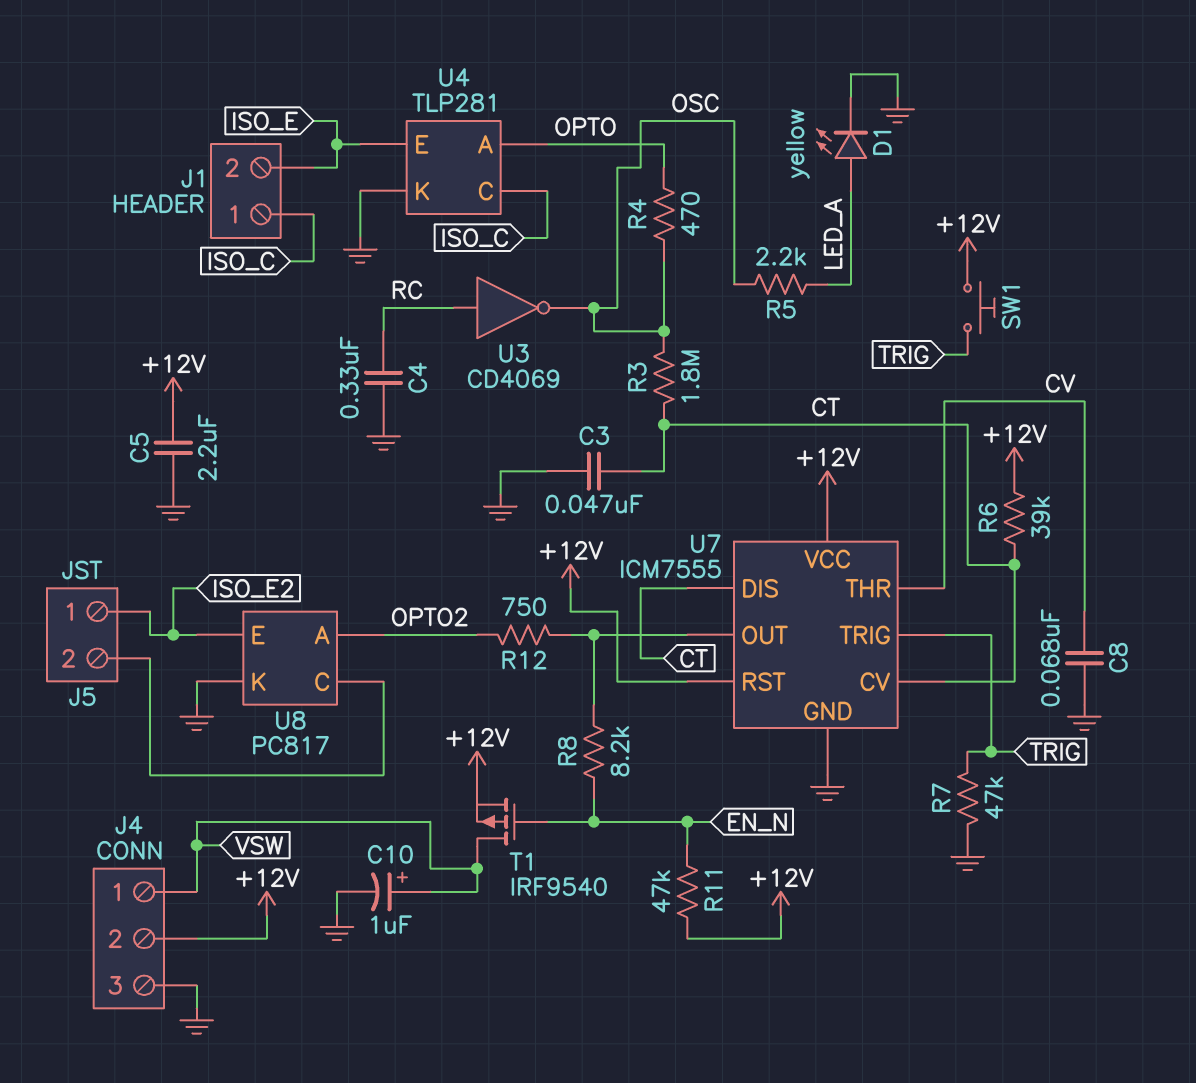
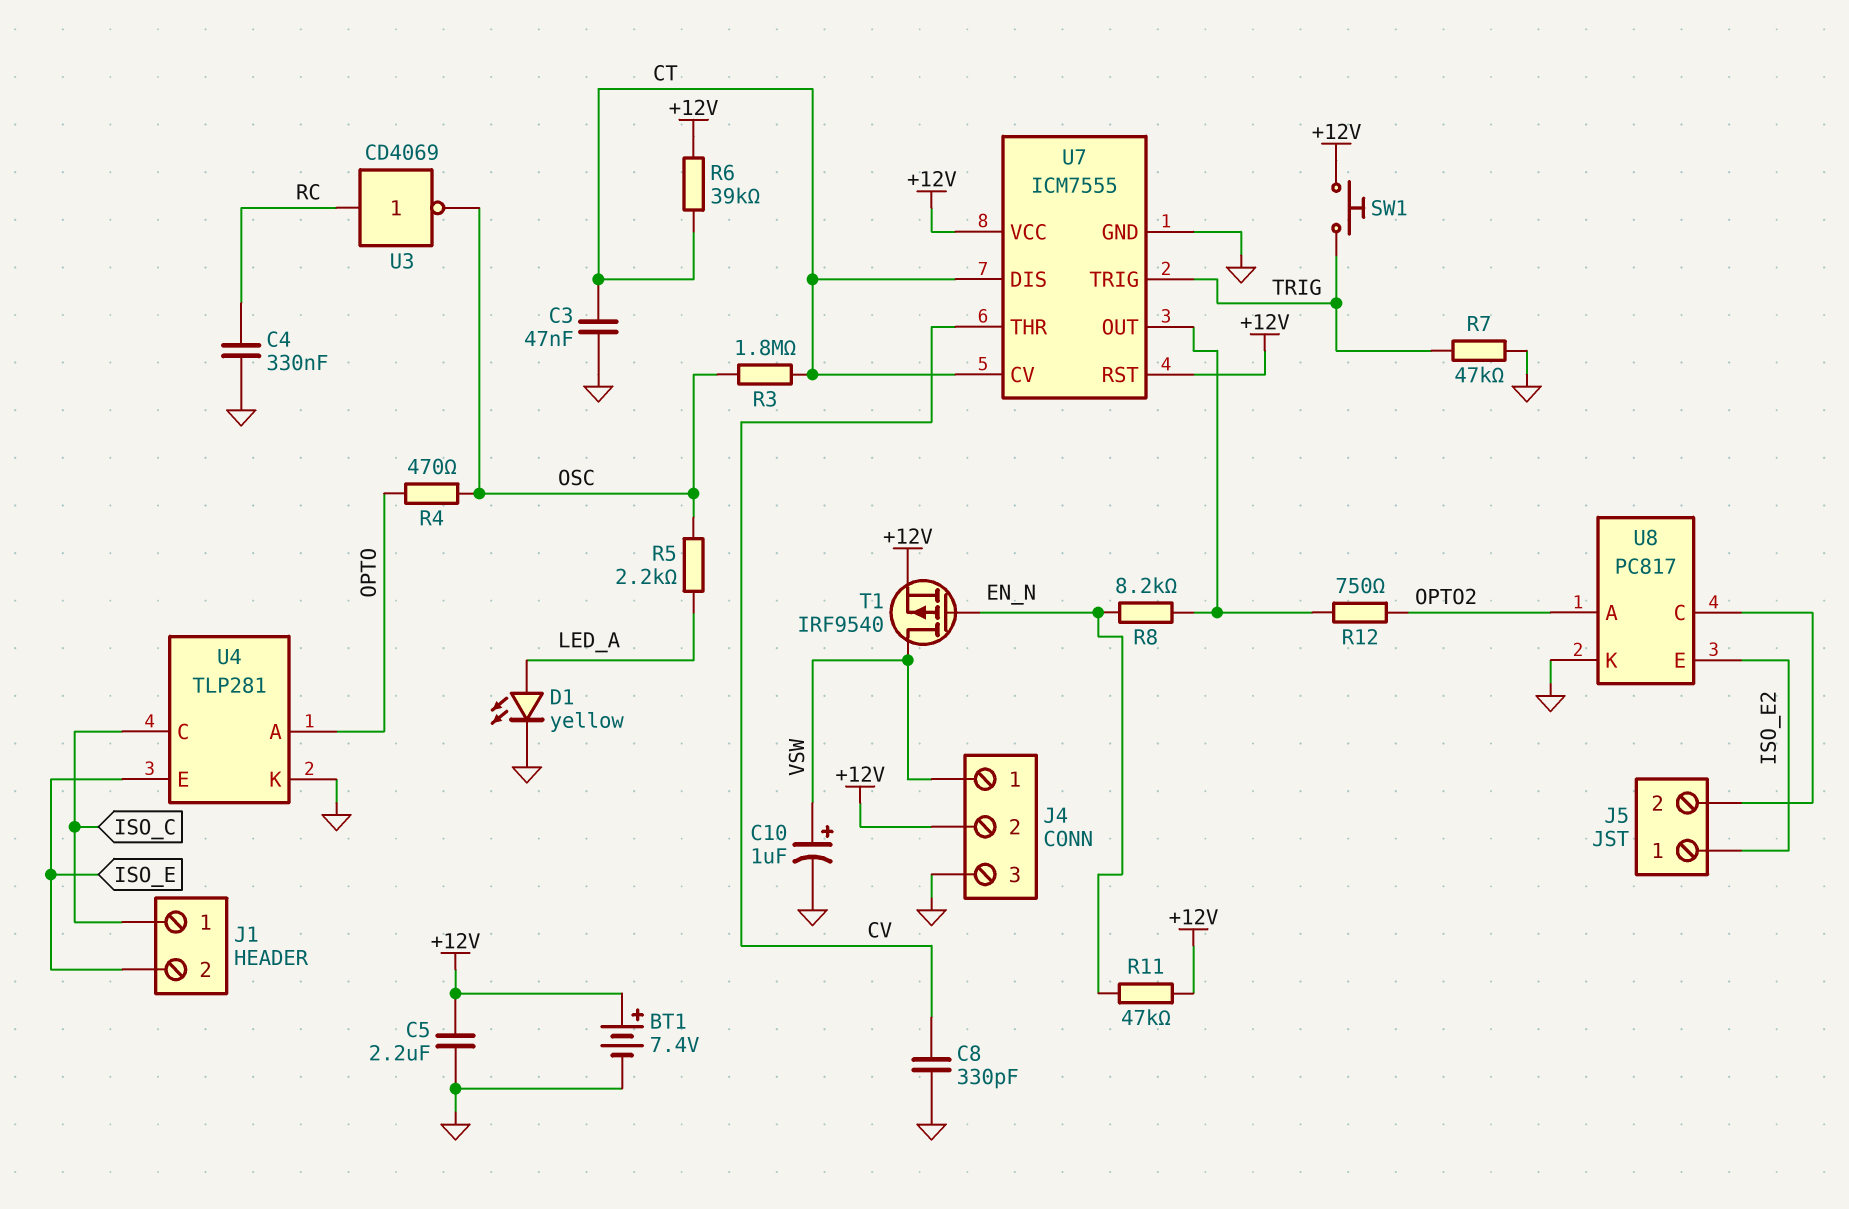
BT1: none -> 7.4V (plus +12V, minus GND)
C8: 68nF (CV, GND) -> 330pF (CV, GND)

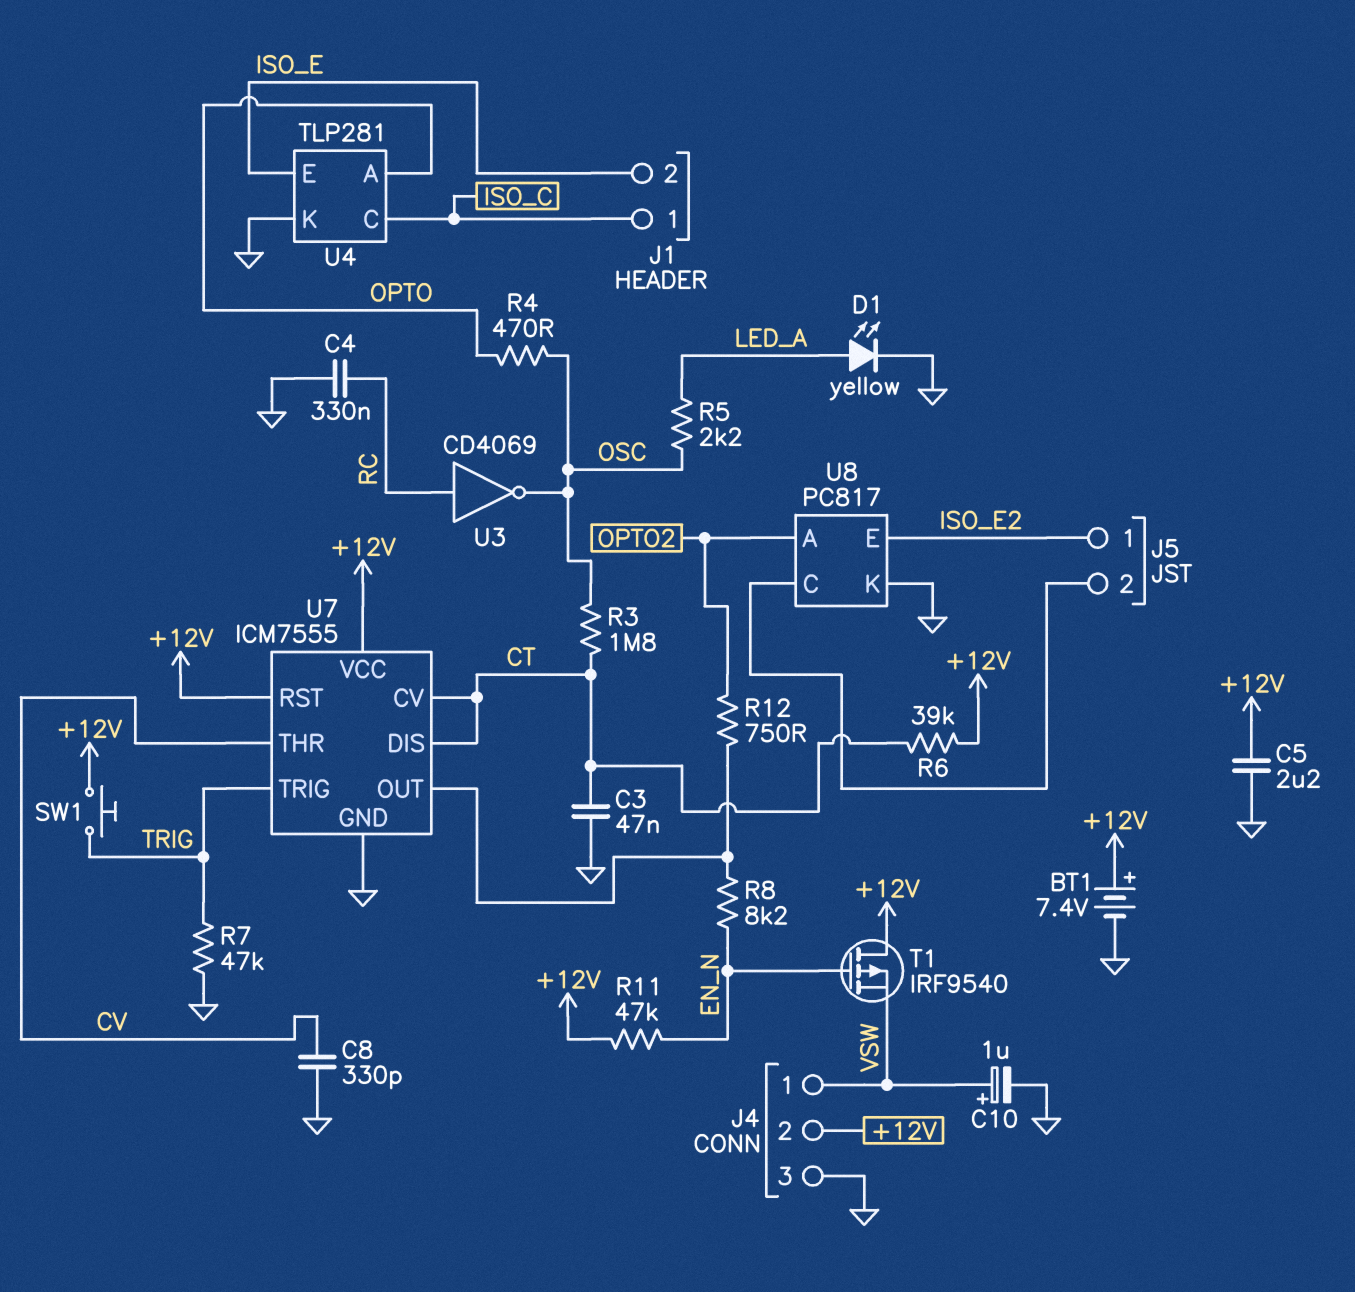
T1: PMOS IRF9540 (G EN_N, D VSW, S +12V) -> PMOS IRF9540 (G EN_N, D +12V, S VSW)

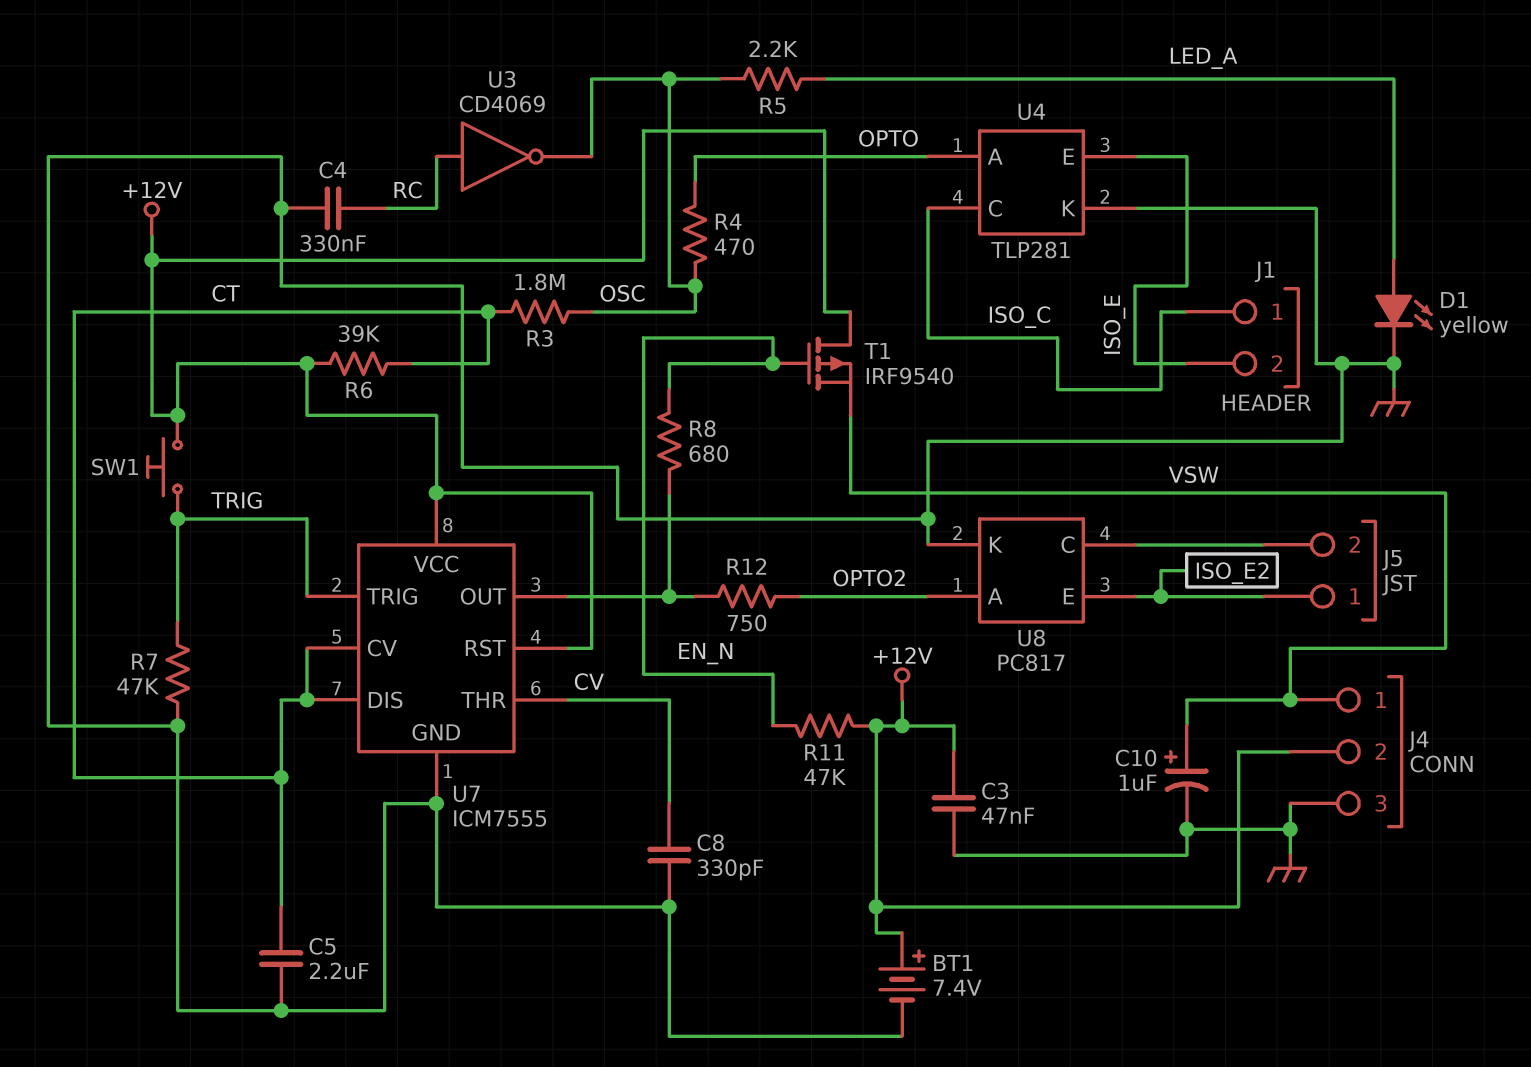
C3: 47nF (CT, GND) -> 47nF (+12V, GND)
C5: 2.2uF (+12V, GND) -> 2.2uF (CT, GND)
R8: 8.2k (EN_N, U7/OUT) -> 680 (EN_N, U7/OUT)

